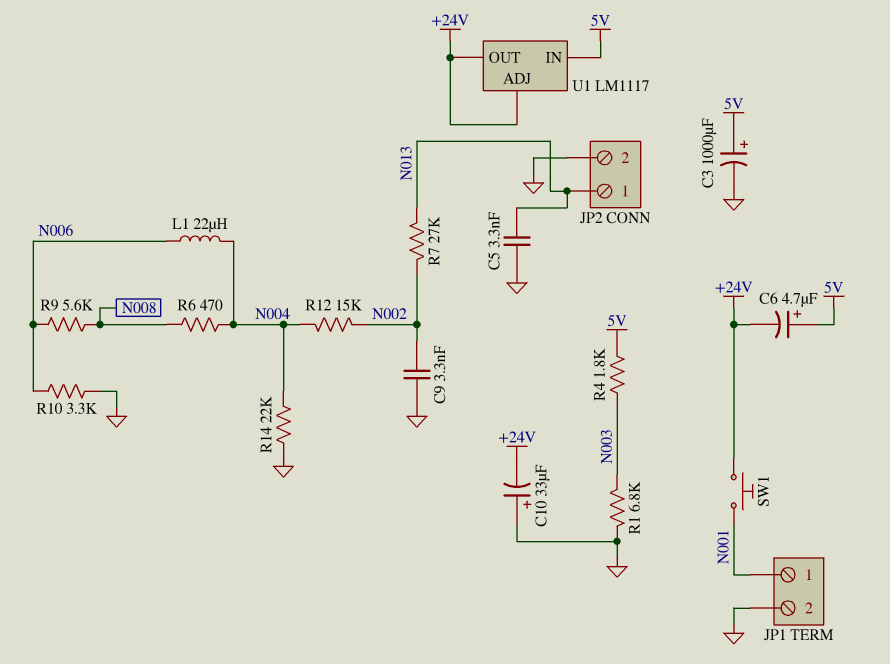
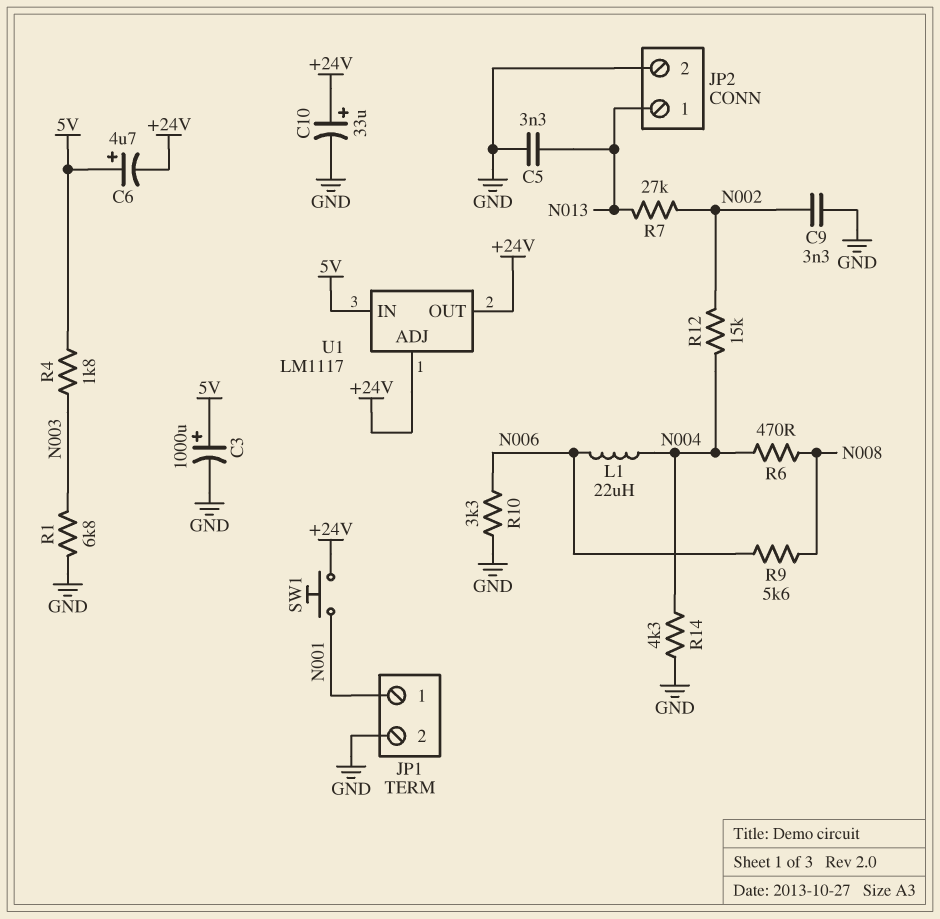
C10: 33uF (plus GND, minus +24V) -> 33uF (plus +24V, minus GND)
R14: 22k (GND, N004) -> 4.3k (GND, N004)

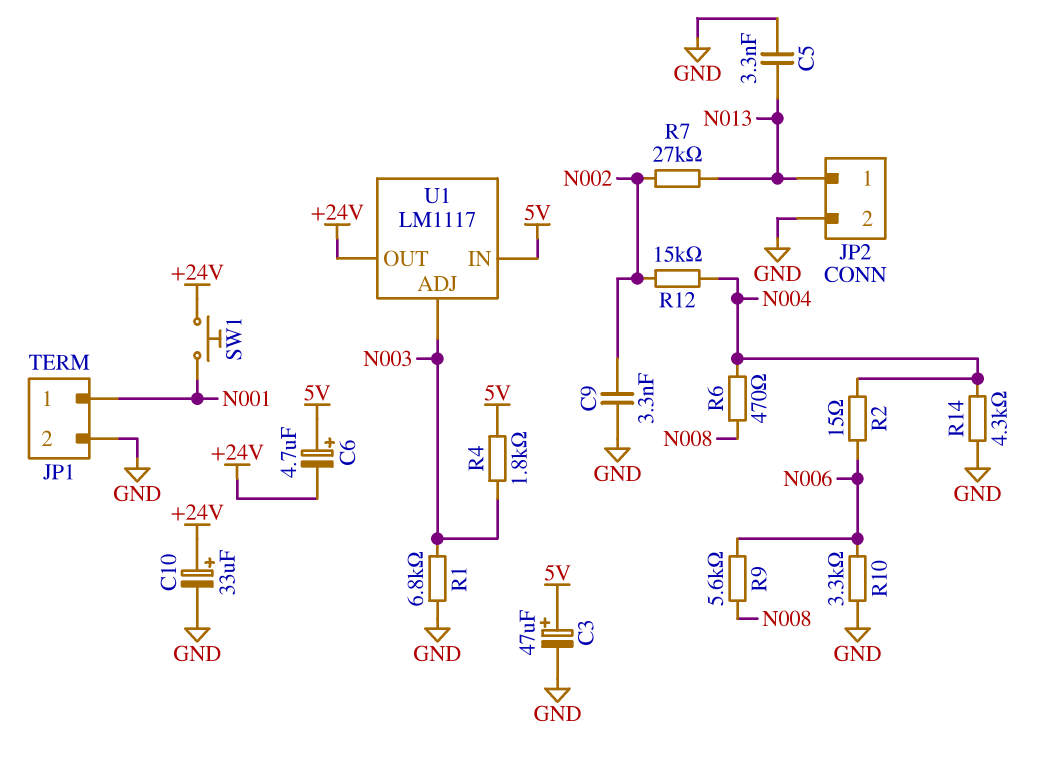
C3: 1000uF (plus 5V, minus GND) -> 47uF (plus 5V, minus GND)
L1: 22uH (N004, N006) -> none
R2: none -> 15 (N004, N006)
U1 pin ADJ: +24V -> N003

